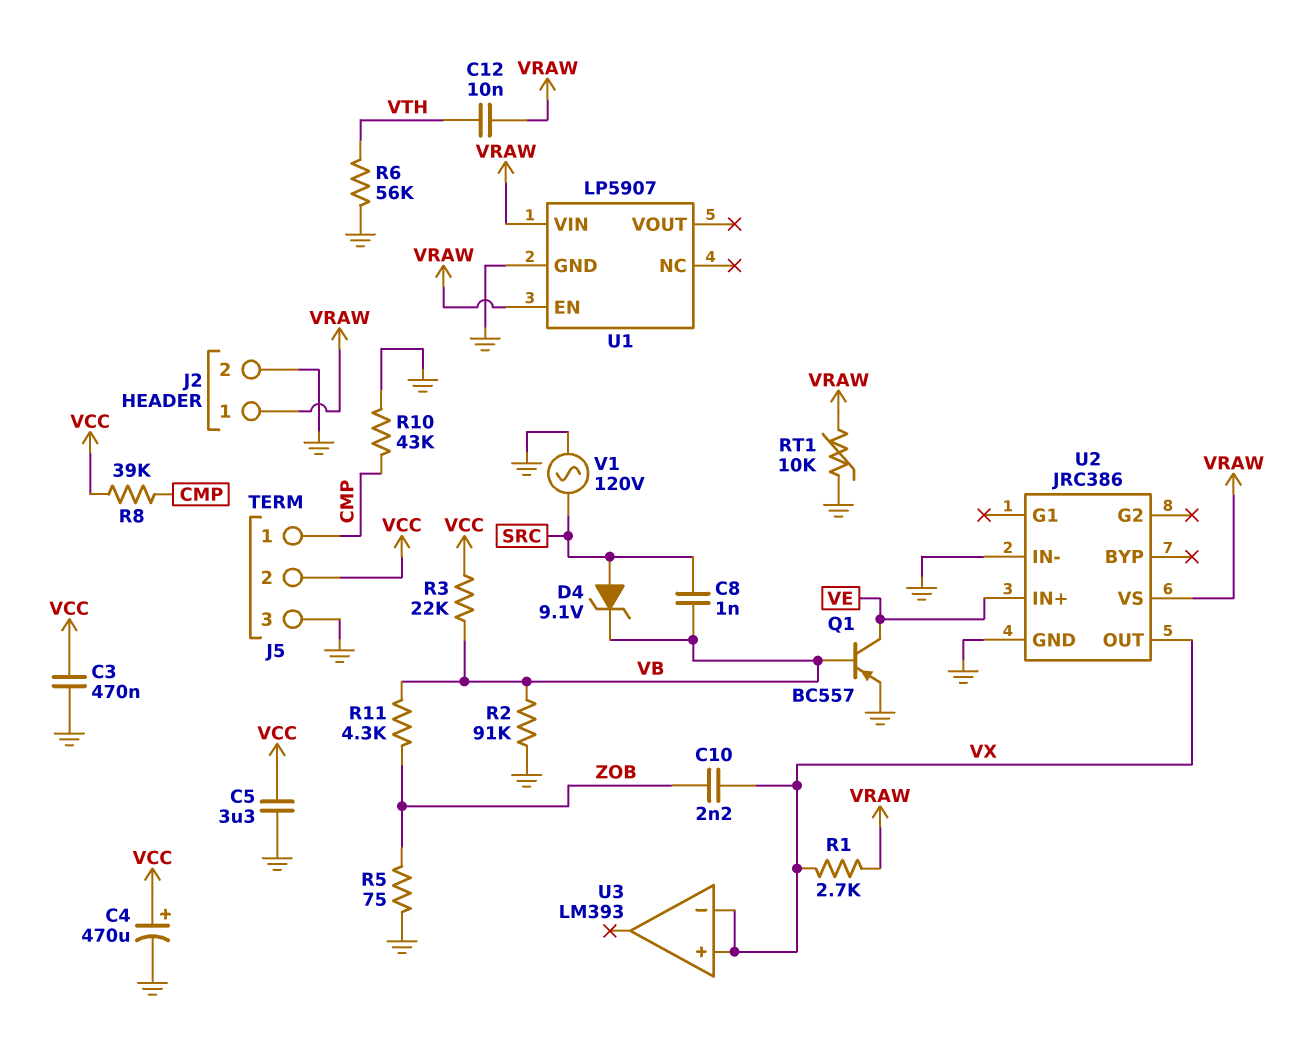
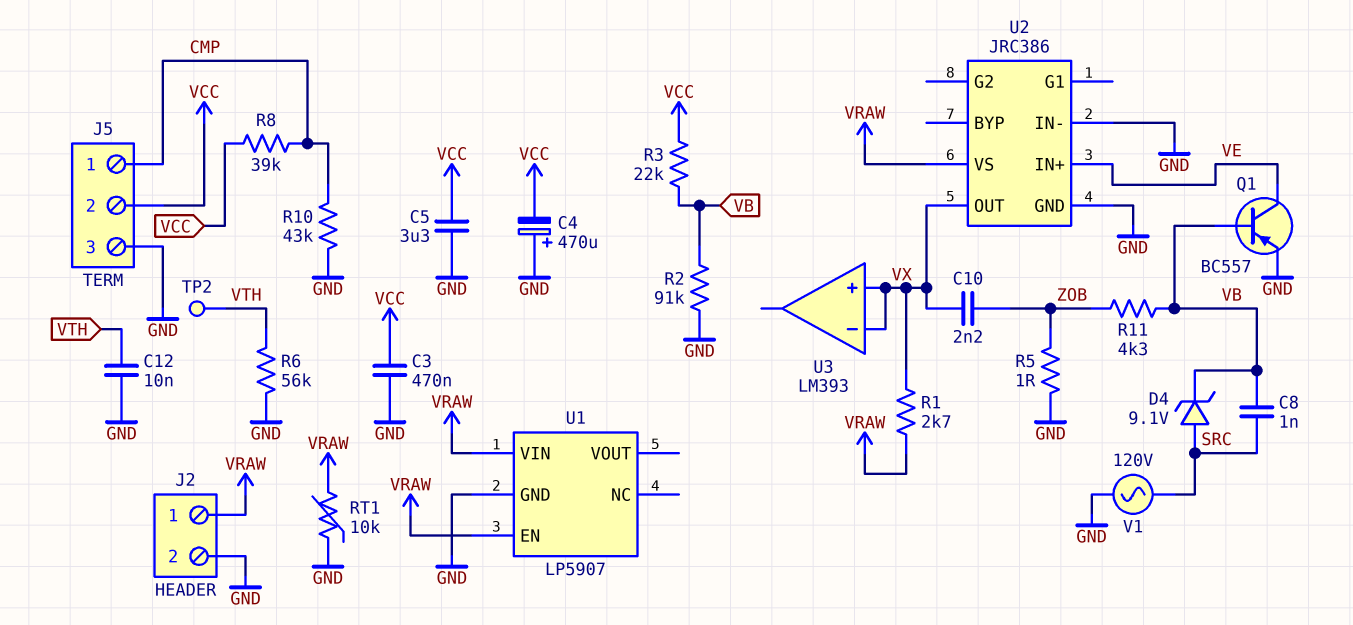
C4: 470uF (plus VCC, minus GND) -> 470uF (plus GND, minus VCC)
C12: 10nF (VRAW, VTH) -> 10nF (GND, VTH)
R5: 75 (GND, ZOB) -> 1 (GND, ZOB)
TP2: none -> test point (VTH)

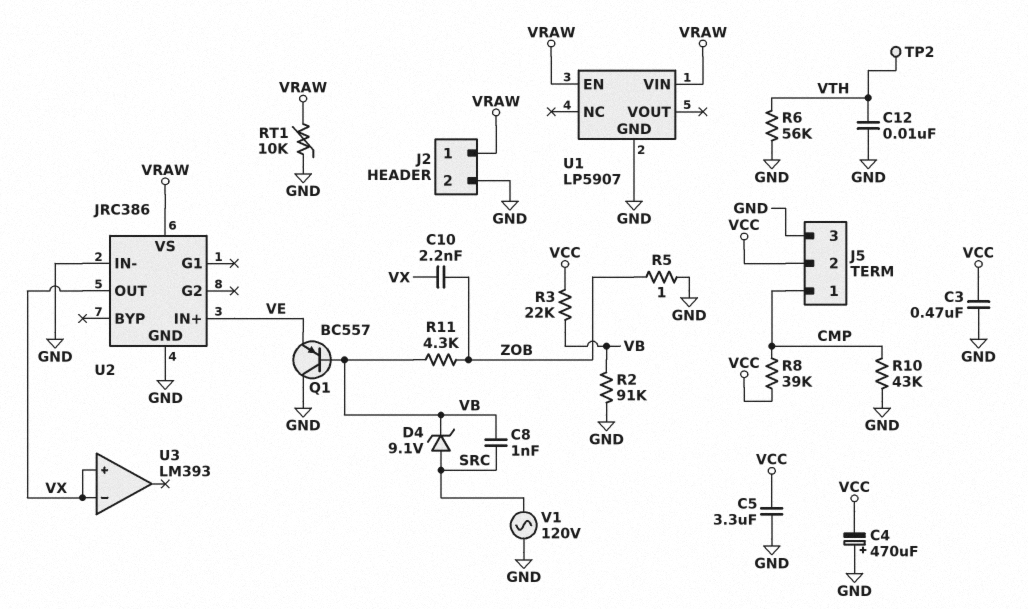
Q1: PNP BC557 (B VB, C VE, E GND) -> PNP BC557 (B VB, C GND, E VE)
R1: 2.7k (VRAW, VX) -> none

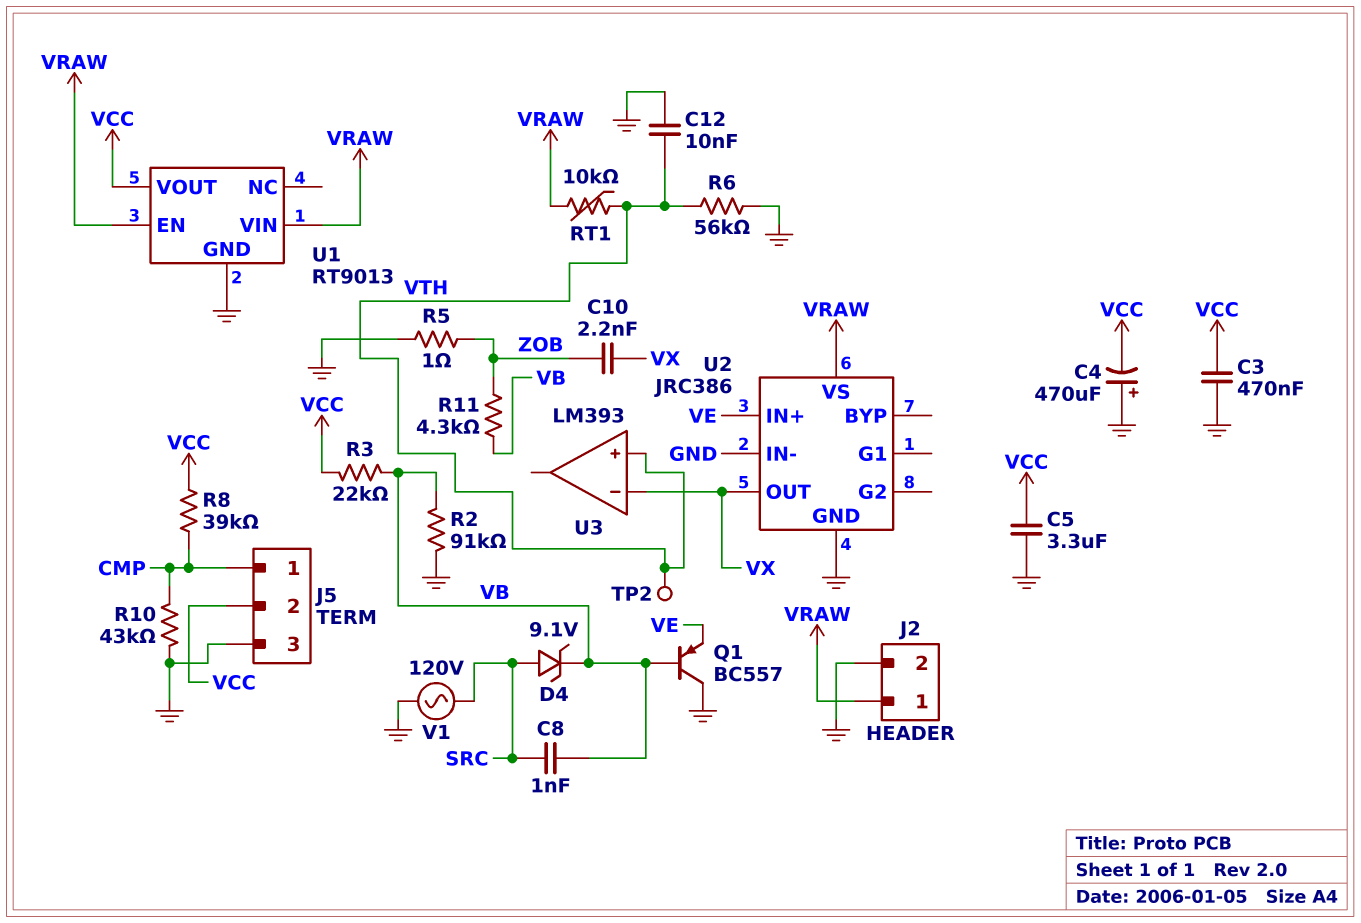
RT1: 10k (GND, VRAW) -> 10k (VRAW, VTH)
U1: LP5907 -> RT9013
U1 pin VOUT: none -> VCC
U3 pin in+: VX -> VTH

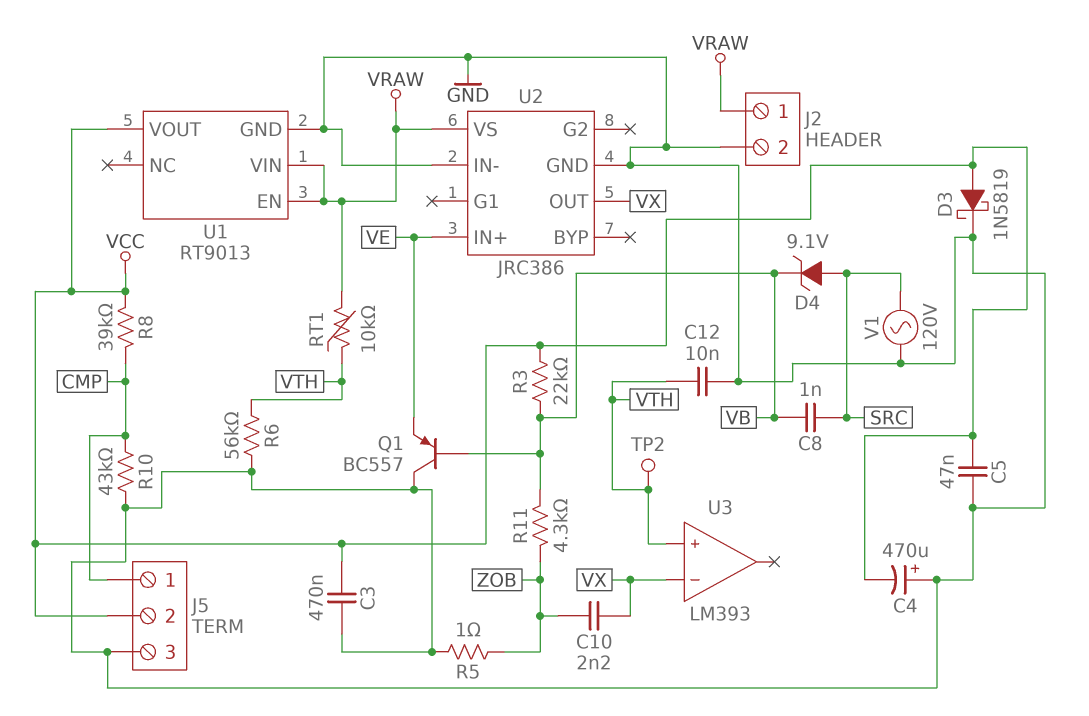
C5: 3.3uF (GND, VCC) -> 47nF (GND, VCC)
D3: none -> schottky 1N5819 (A VCC, K GND)
R2: 91k (GND, VB) -> none

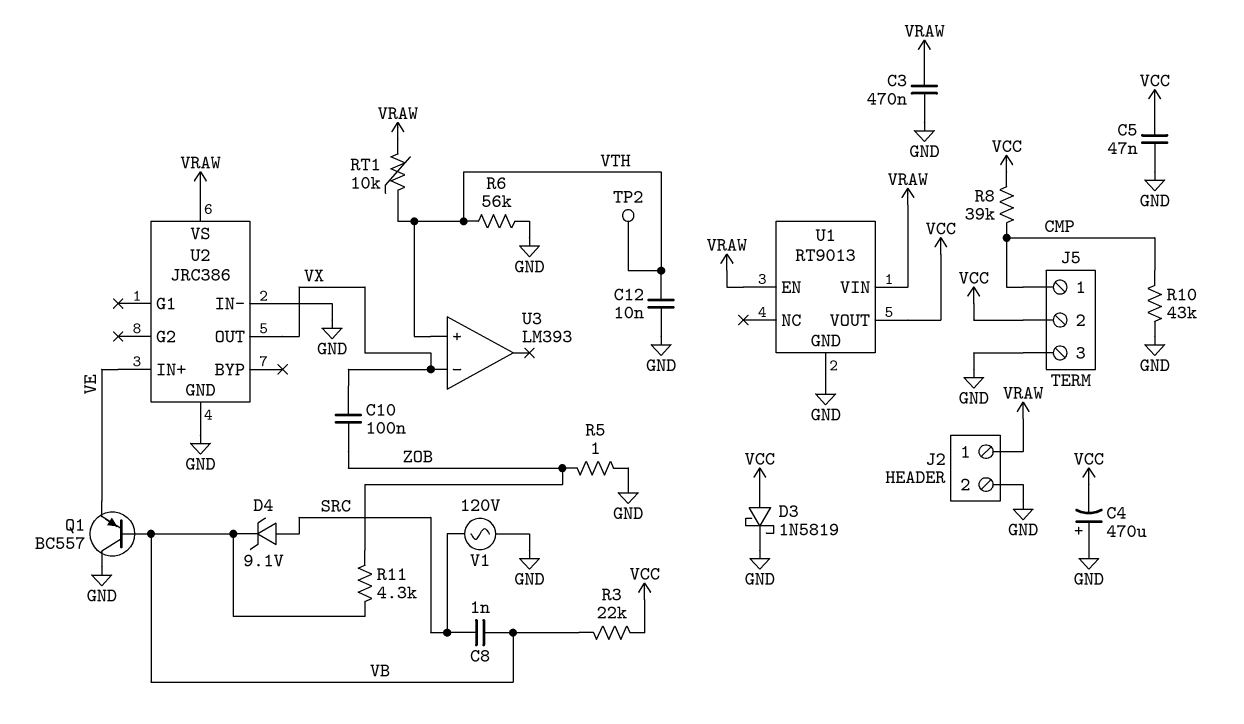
C3: 470nF (GND, VCC) -> 470nF (GND, VRAW)
C10: 2.2nF (VX, ZOB) -> 100nF (VX, ZOB)

